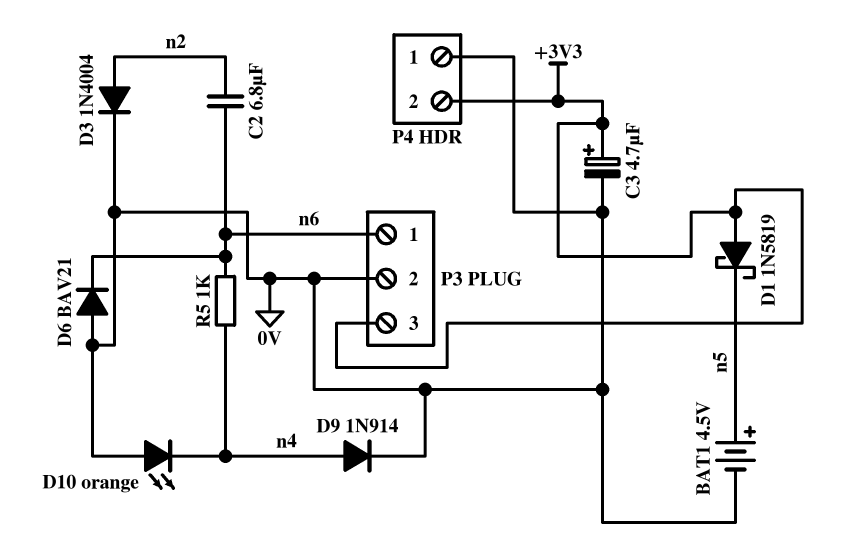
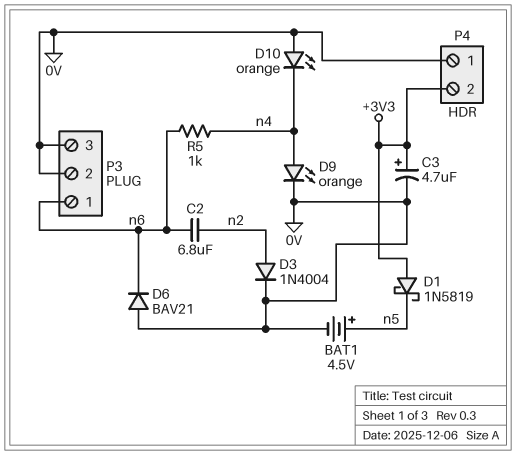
D9: diode 1N914 (A n4, K 0V) -> LED orange (A n4, K 0V)
P3 pin 3: +3V3 -> 0V

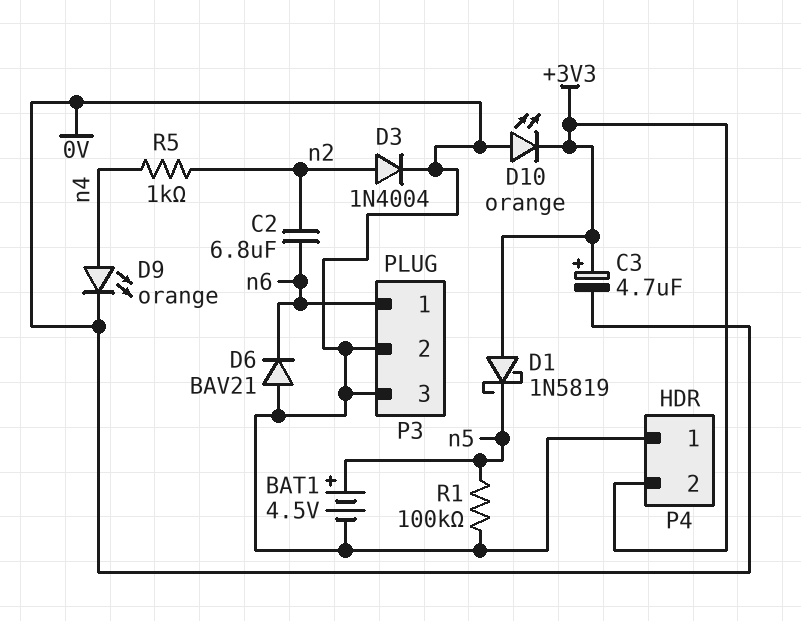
D10: LED orange (A 0V, K n4) -> LED orange (A 0V, K +3V3)
R1: none -> 100k (0V, n5)
R5: 1k (n4, n6) -> 1k (n2, n4)

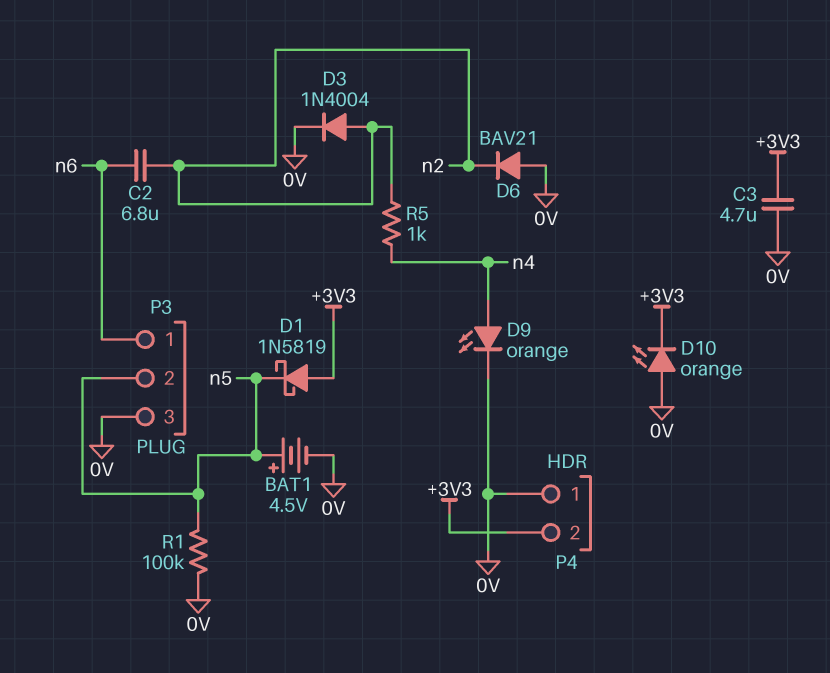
C3: 4.7uF (plus +3V3, minus 0V) -> 4.7uF (+3V3, 0V)
D6: diode BAV21 (A 0V, K n6) -> diode BAV21 (A 0V, K n2)
P3 pin 2: 0V -> n5

